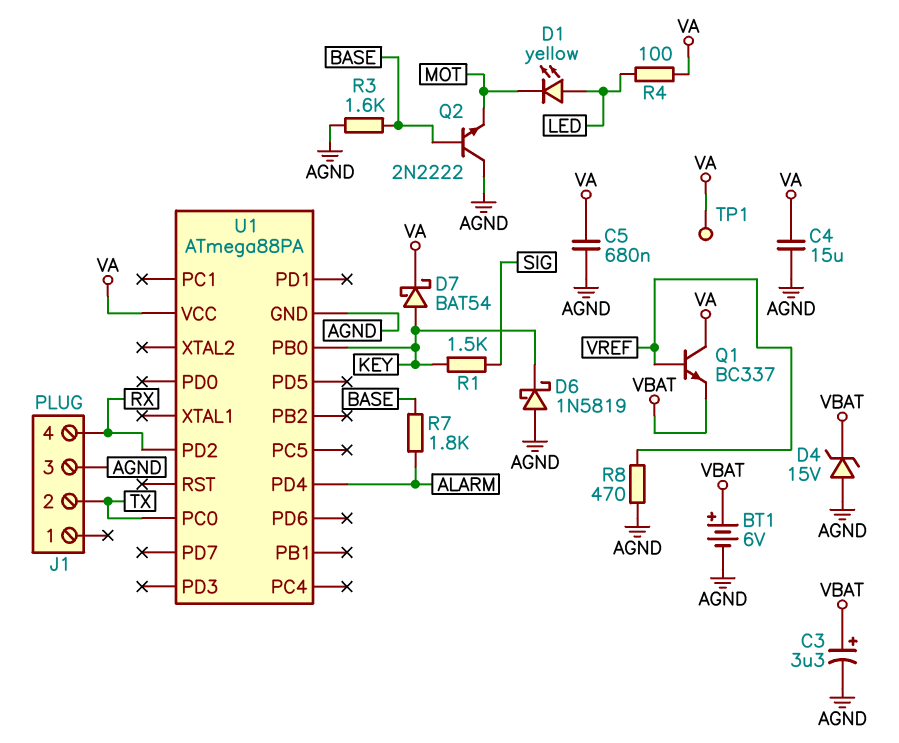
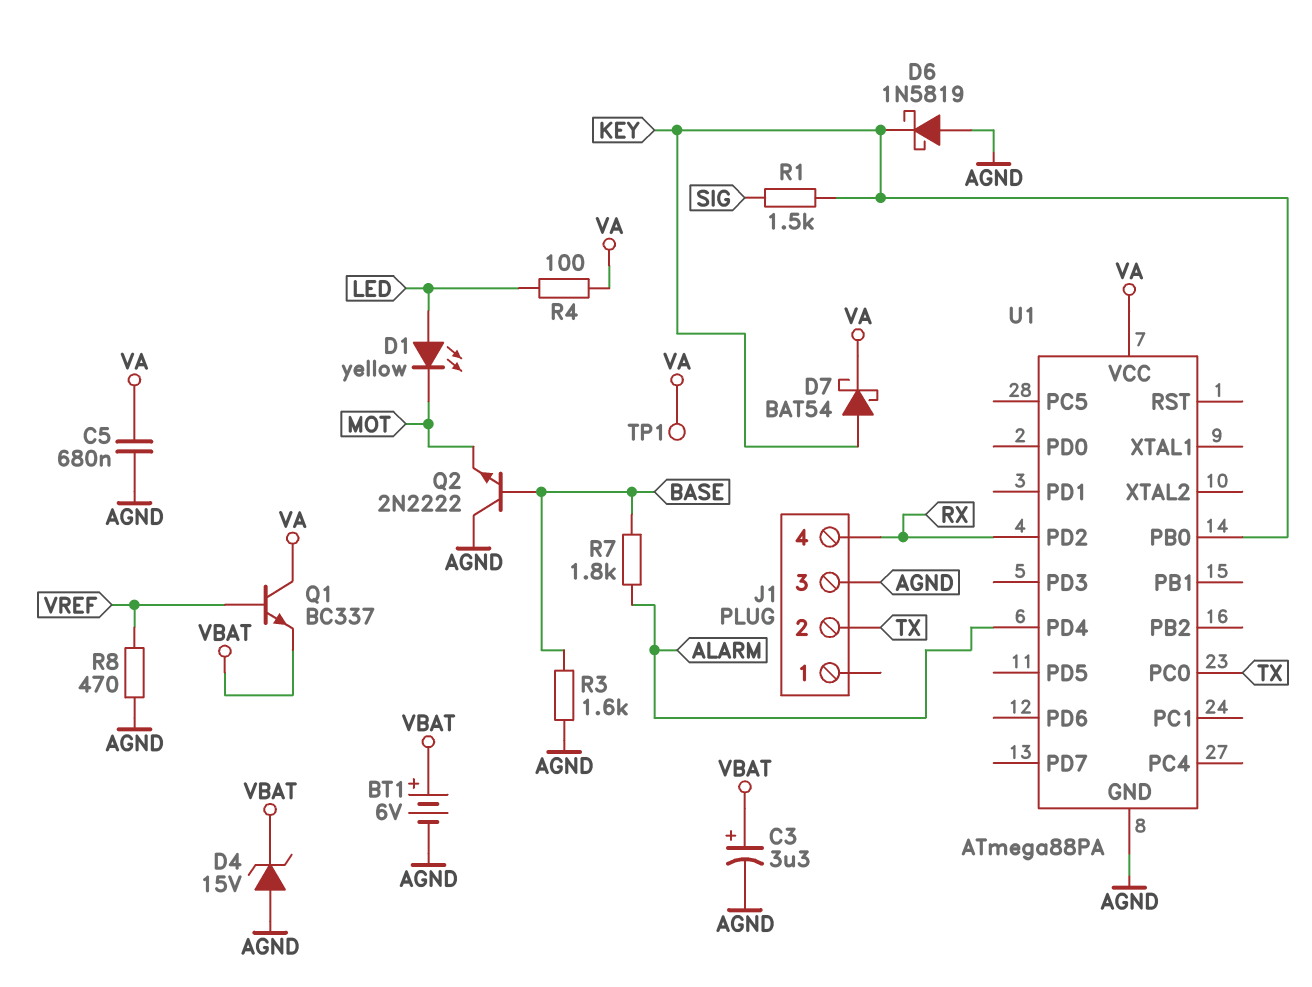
C4: 15uF (AGND, VA) -> none

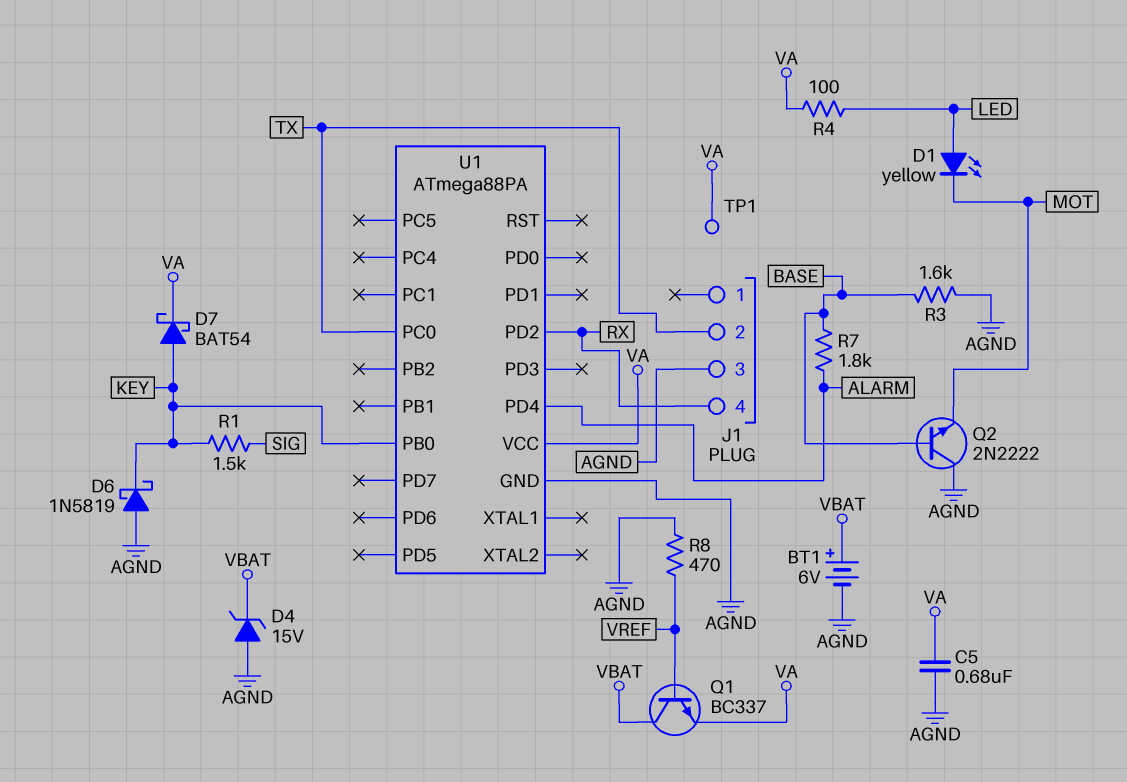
C3: 3.3uF (plus VBAT, minus AGND) -> none
Q1: NPN BC337 (B VREF, C VA, E VBAT) -> NPN BC337 (B VREF, C VBAT, E VA)

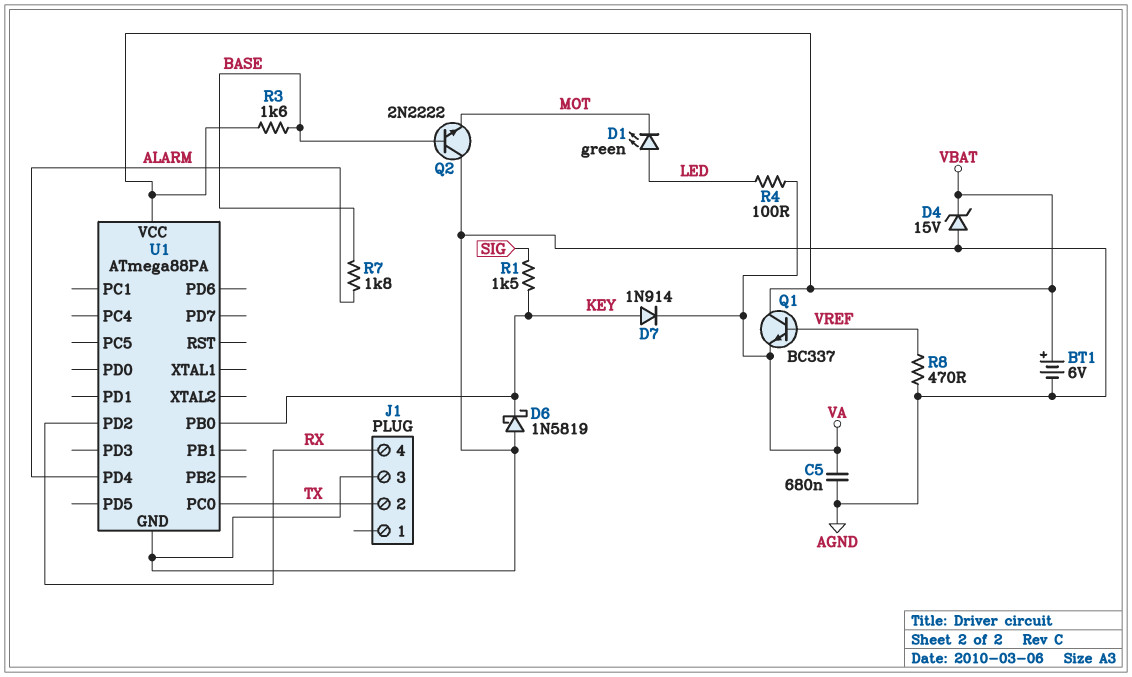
D1: LED yellow (A LED, K MOT) -> LED green (A LED, K MOT)
D7: schottky BAT54 (A KEY, K VA) -> diode 1N914 (A KEY, K VA)
R3: 1.6k (AGND, BASE) -> 1.6k (BASE, VBAT)
TP1: test point (VA) -> none
U1 pin VCC: VA -> VBAT

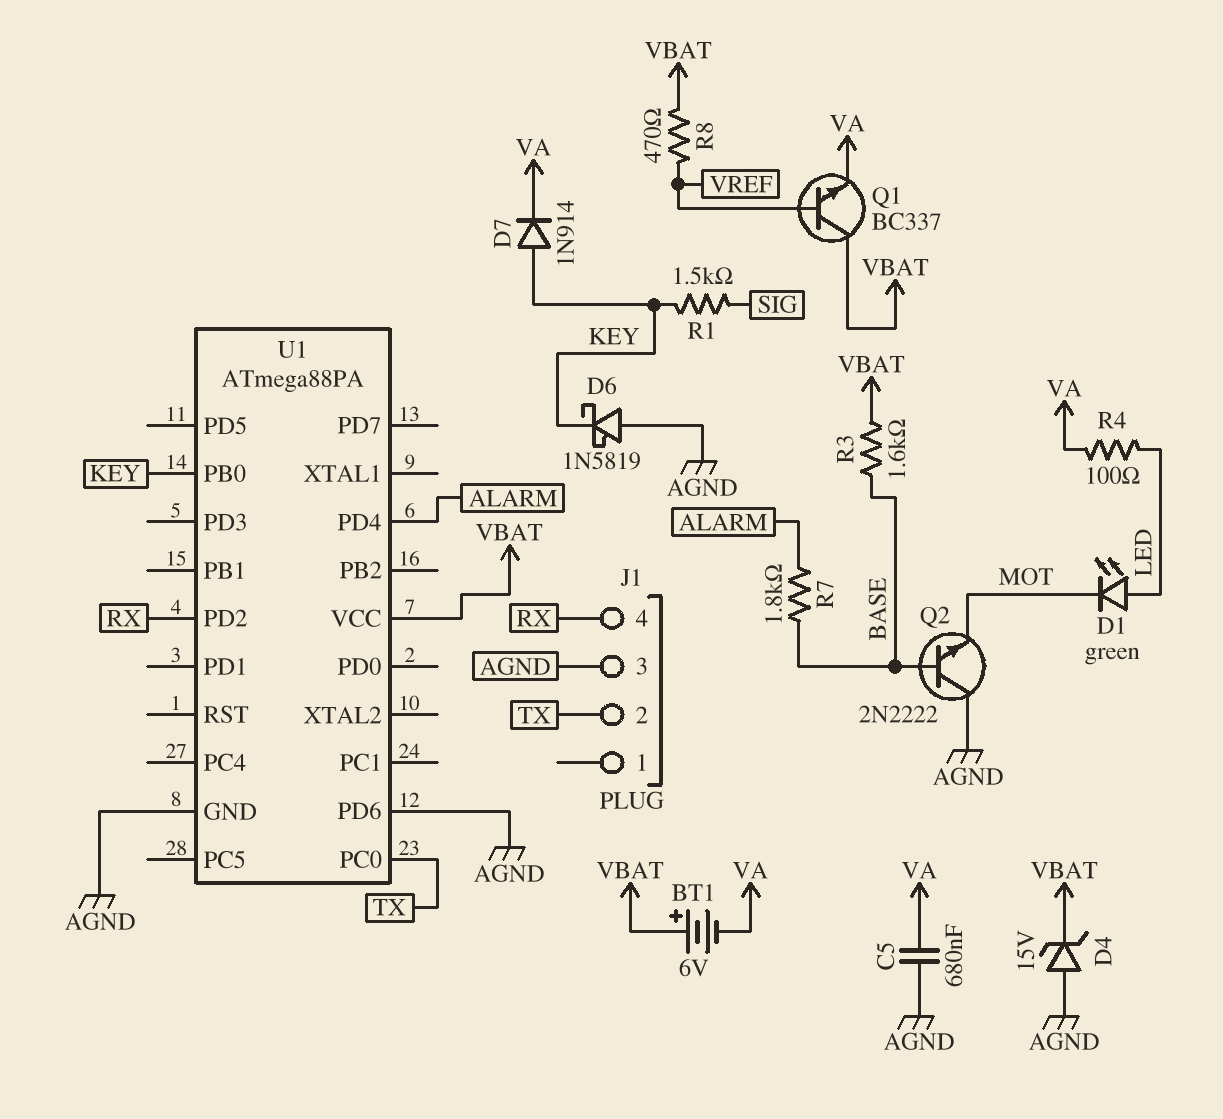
BT1: 6V (plus VBAT, minus AGND) -> 6V (plus VBAT, minus VA)
R8: 470 (AGND, VREF) -> 470 (VBAT, VREF)
U1 pin PD6: none -> AGND

